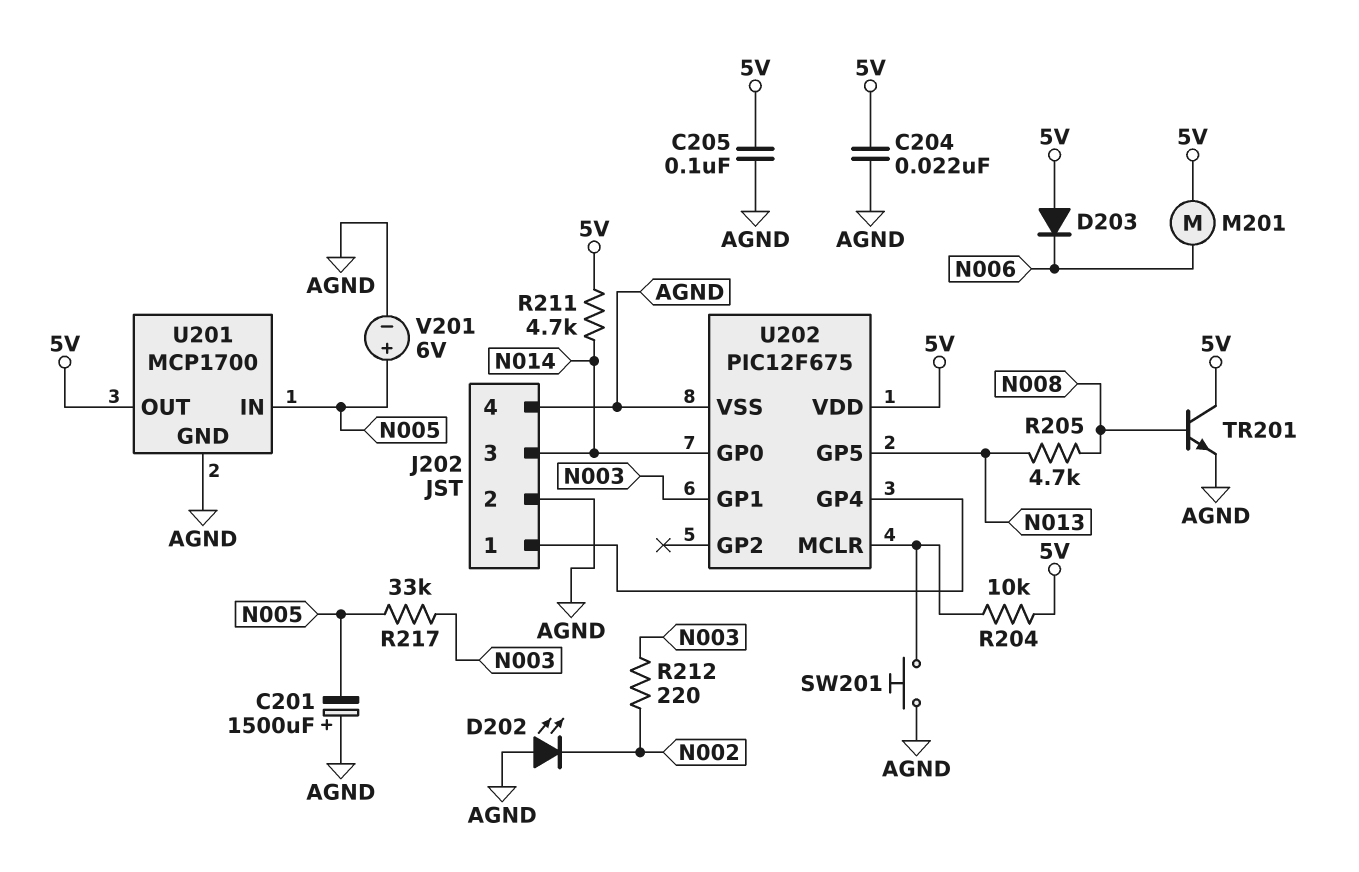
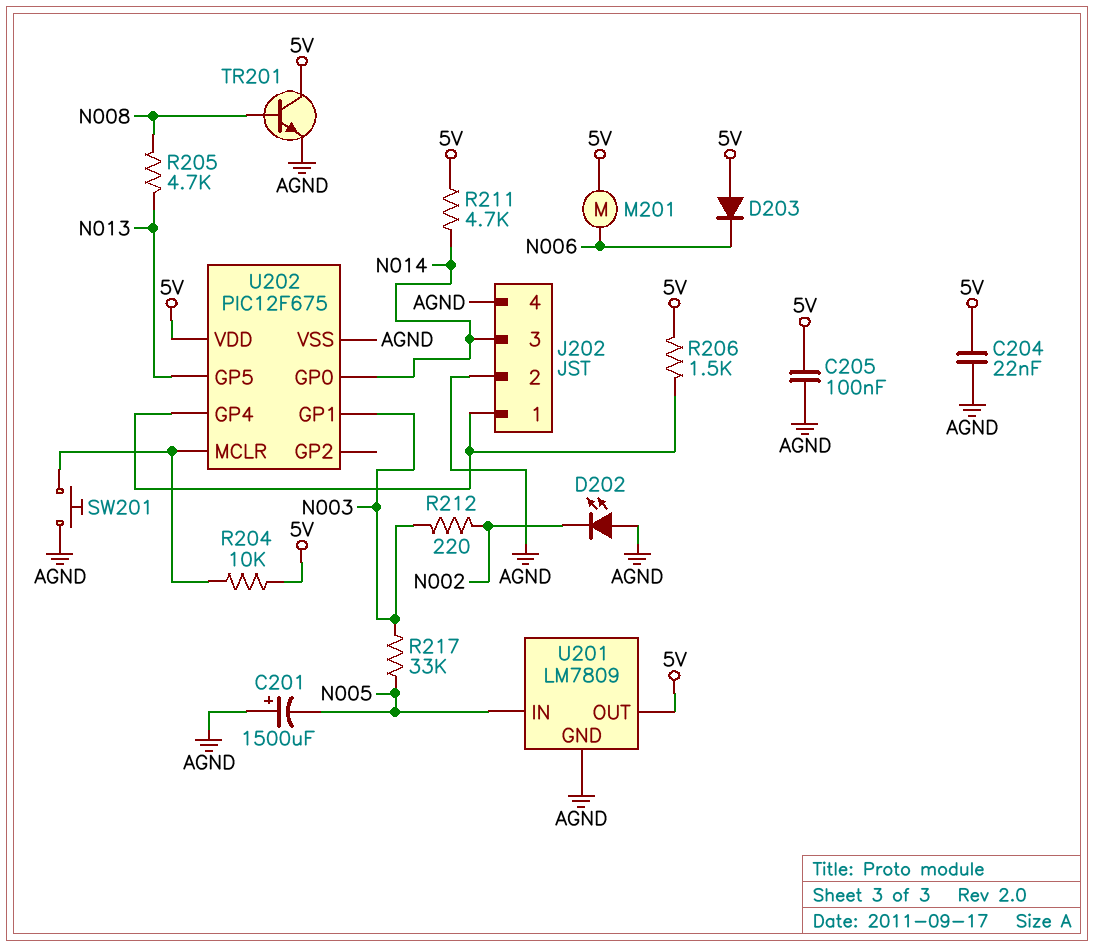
R206: none -> 1.5k (5V, J202/1)
U201: MCP1700 -> LM7809
V201: 6V (plus N005, minus AGND) -> none

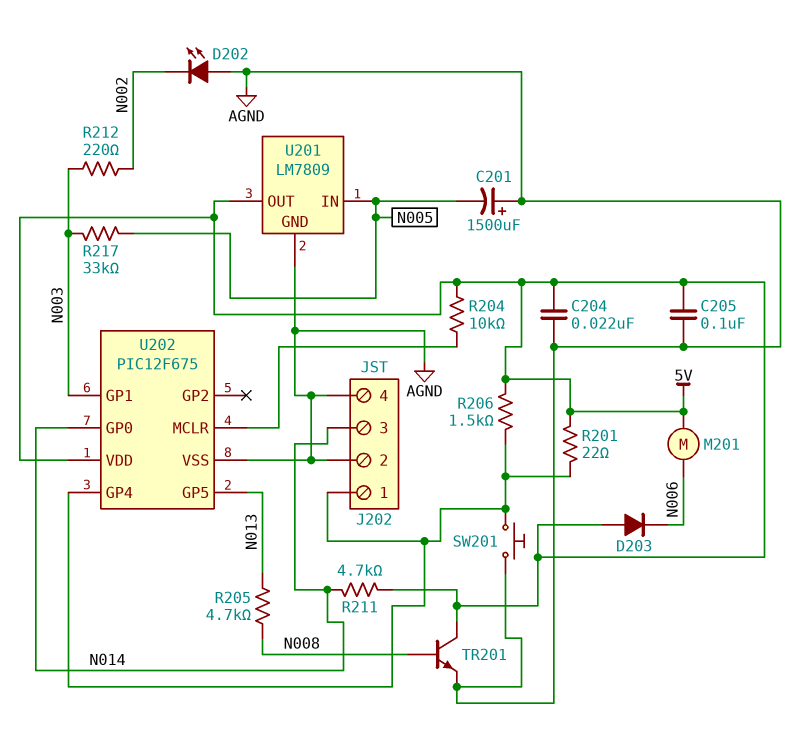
R201: none -> 22 (5V, J202/1)
SW201: button (AGND, U202/MCLR) -> button (AGND, J202/1)

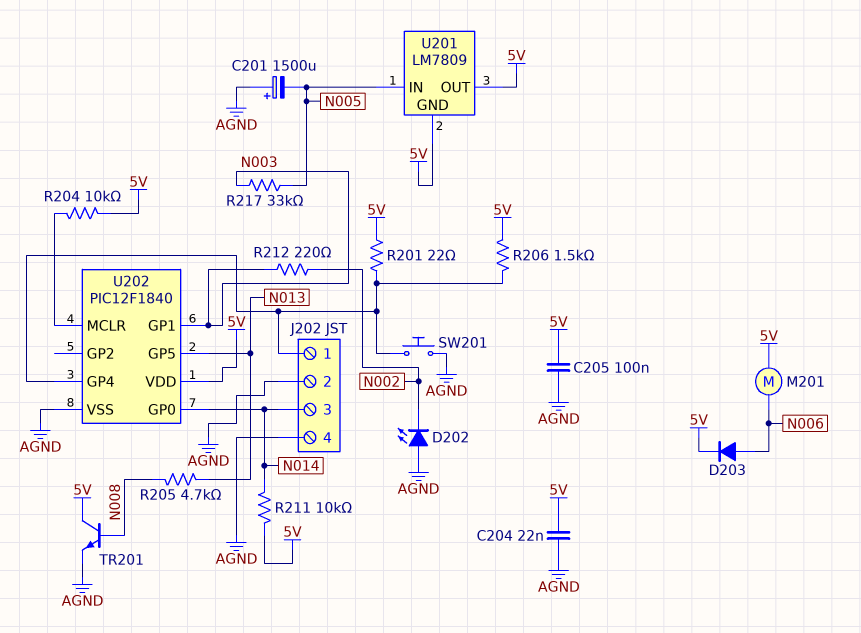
D203: diode (A 5V, K N006) -> diode (A N006, K 5V)
R211: 4.7k (5V, N014) -> 10k (5V, N014)
U201 pin GND: AGND -> 5V
U202: PIC12F675 -> PIC12F1840

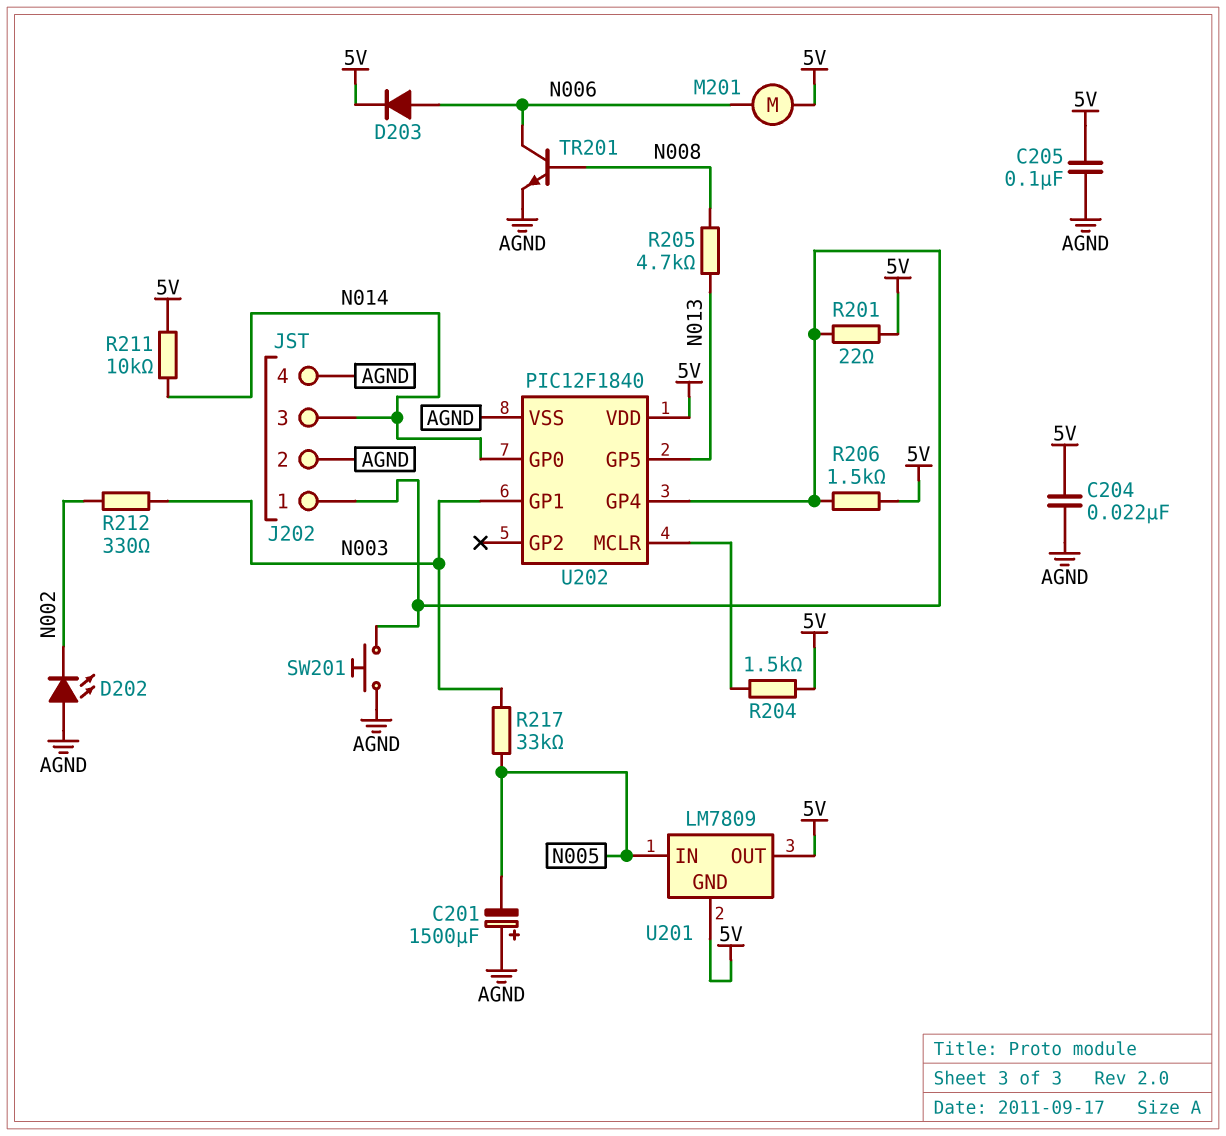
R204: 10k (5V, U202/MCLR) -> 1.5k (5V, U202/MCLR)
R212: 220 (N002, N003) -> 330 (N002, N003)
TR201: NPN (B N008, C 5V, E AGND) -> NPN (B N008, C N006, E AGND)

